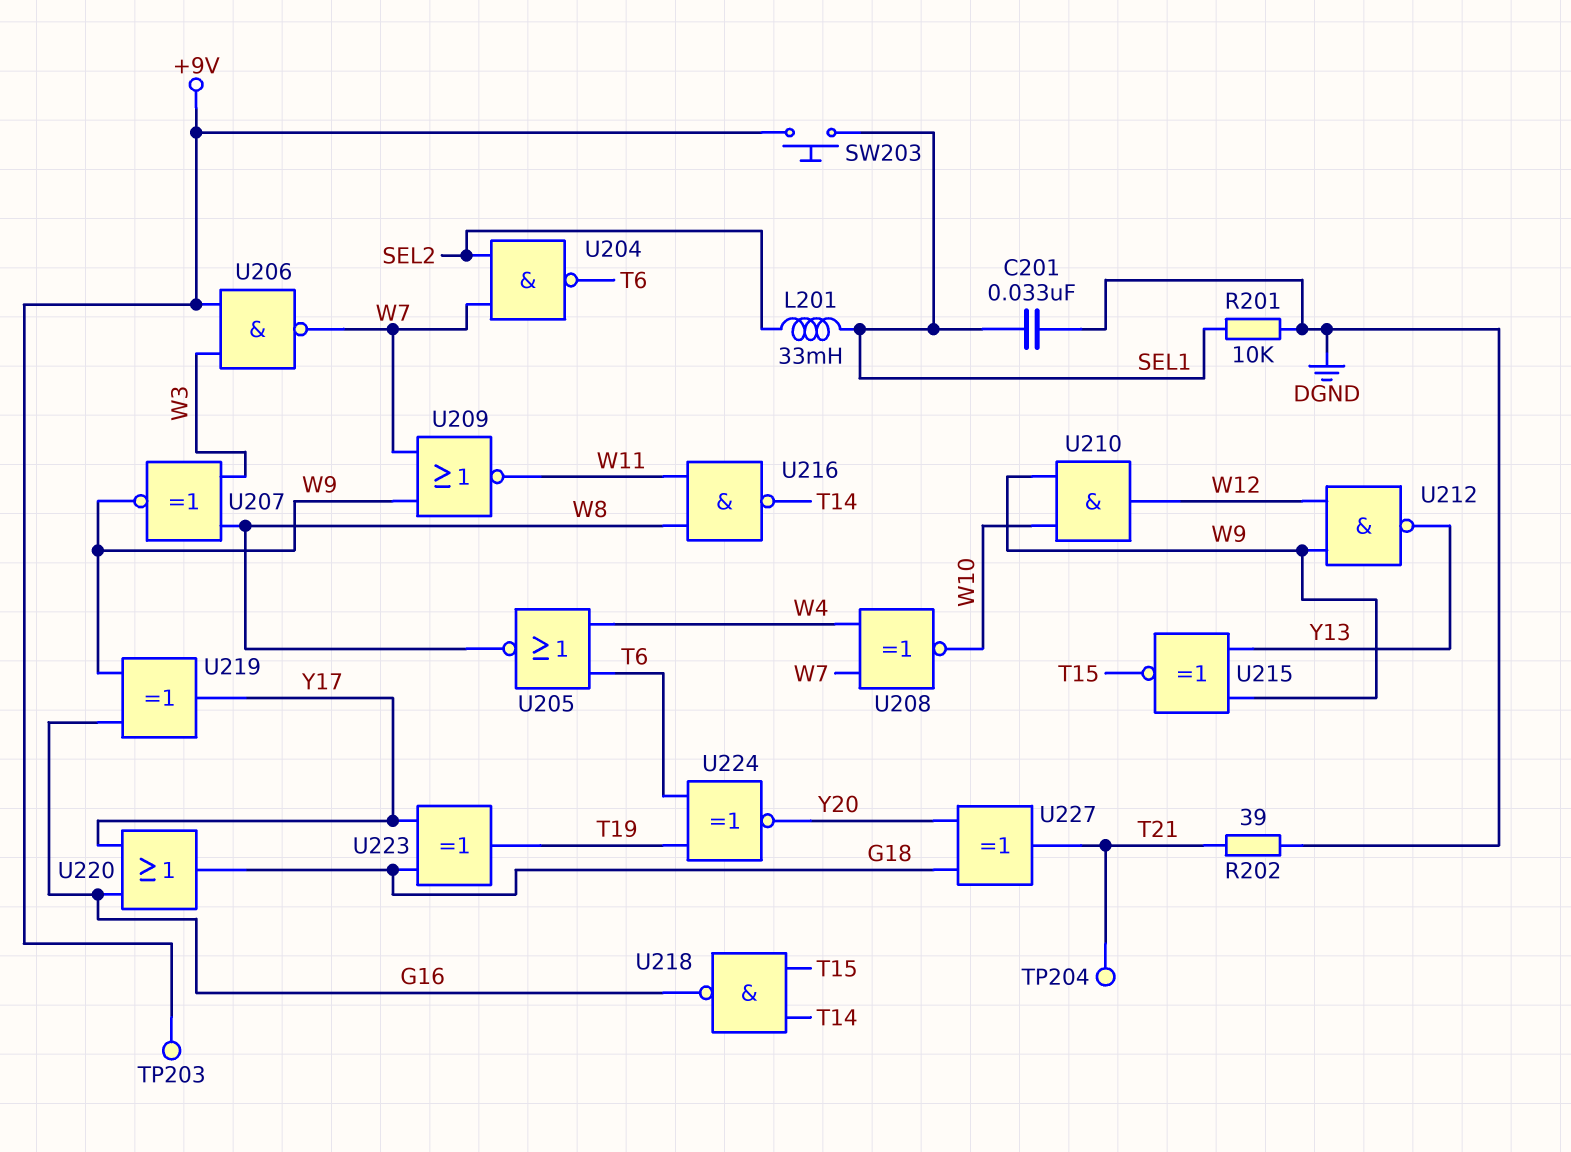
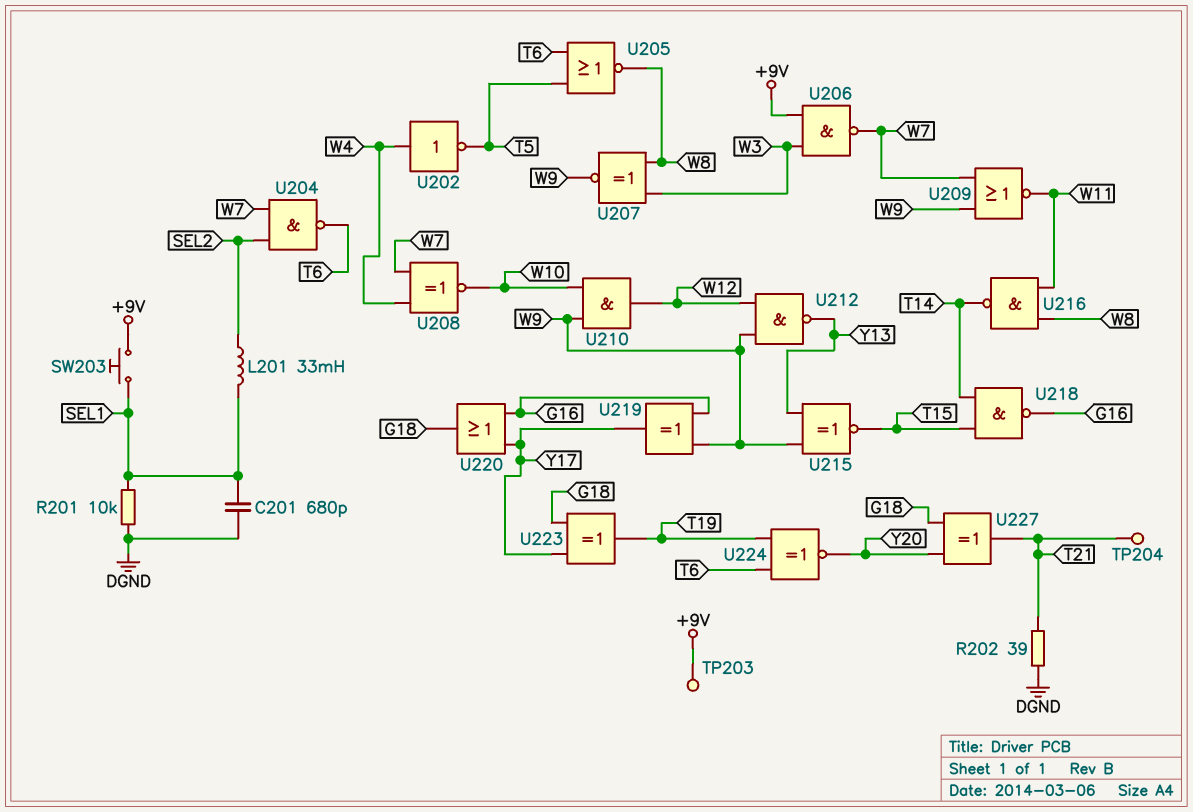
C201: 33nF (DGND, SEL1) -> 680pF (DGND, SEL1)
U202: none -> NOT (in W4, out T5)
U205: NOR (in T6, in W4, out W8) -> NOR (in T5, in T6, out W8)

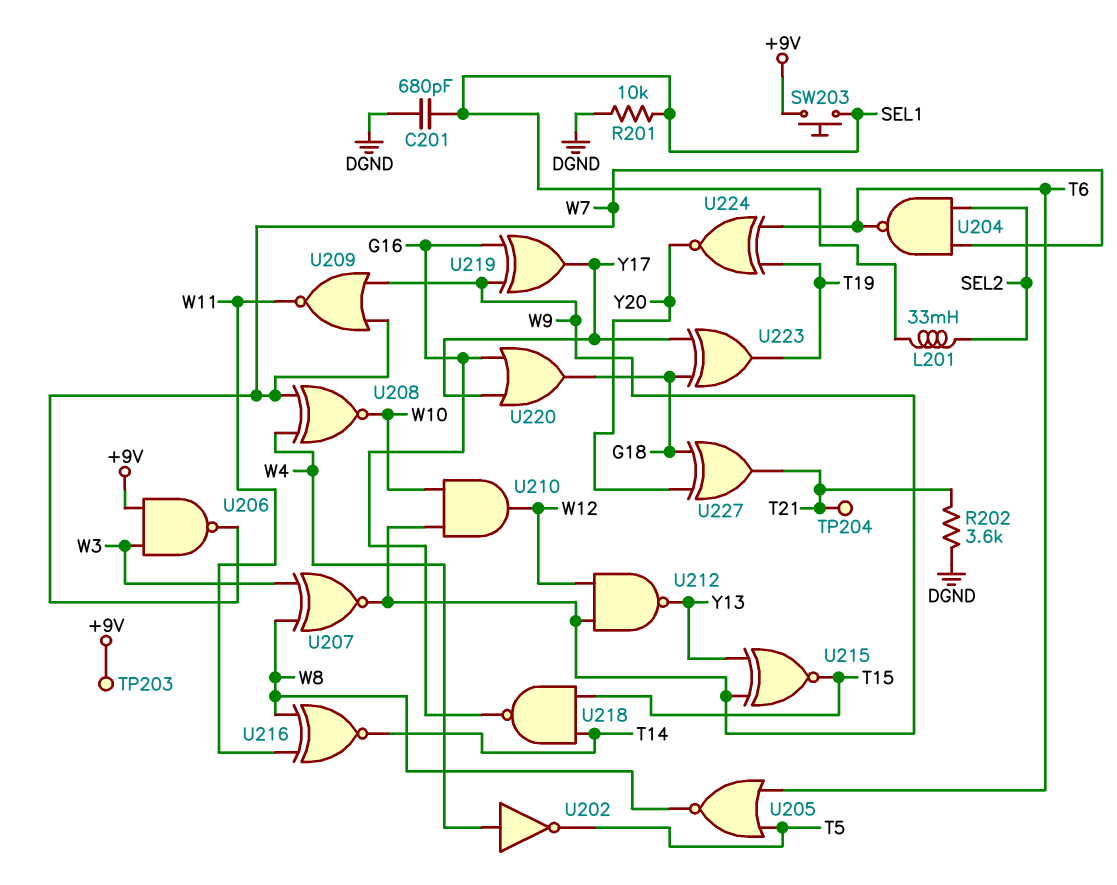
R202: 39 (DGND, T21) -> 3.6k (DGND, T21)
U216: NAND (in W8, in W11, out T14) -> XNOR (in W8, in W11, out T14)

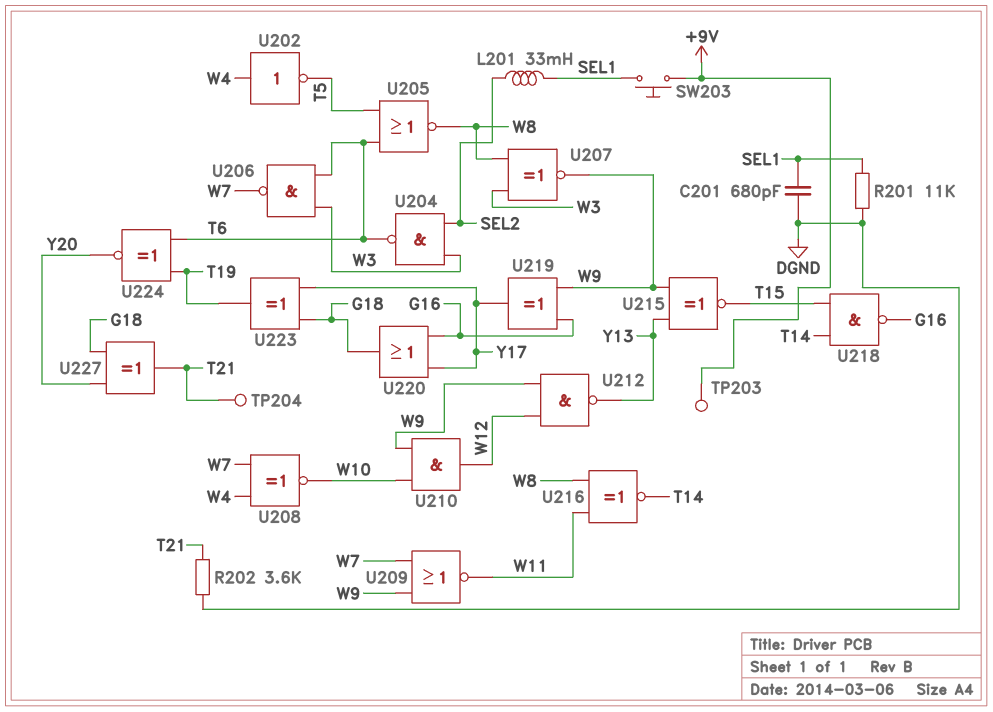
R201: 10k (DGND, SEL1) -> 11k (DGND, SEL1)
U204: NAND (in SEL2, in W7, out T6) -> NAND (in SEL2, in W3, out T6)
U206: NAND (in +9V, in W3, out W7) -> NAND (in T6, in W3, out W7)

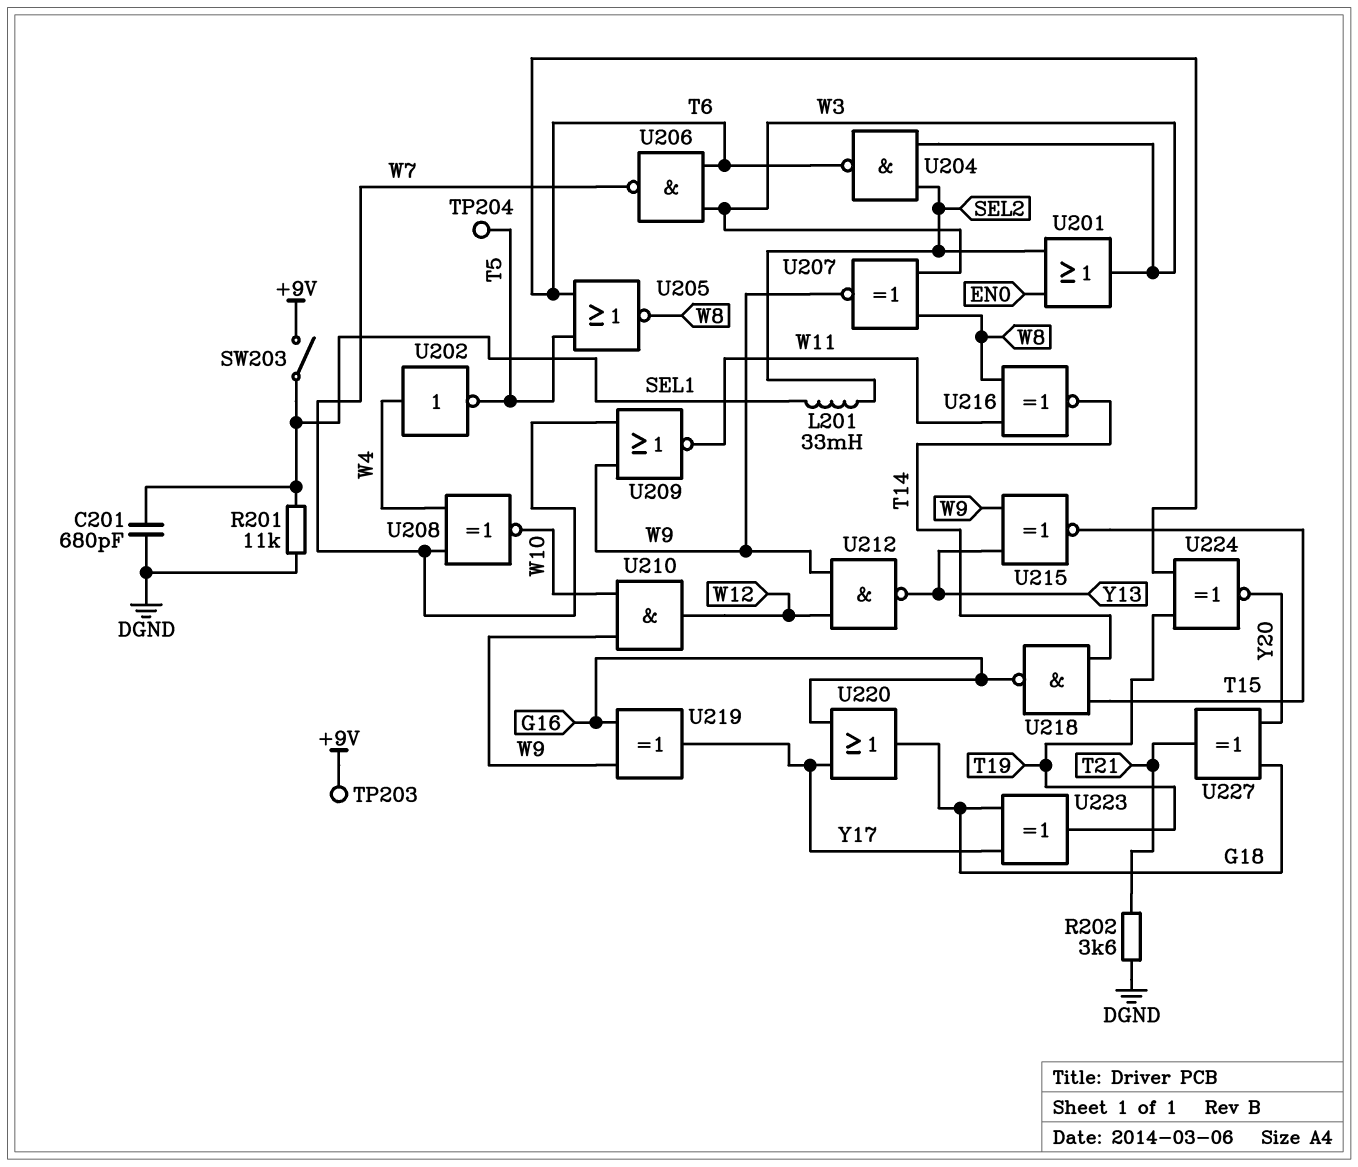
SW203: button (+9V, SEL1) -> switch (+9V, SEL1)
TP204: test point (T21) -> test point (T5)
U201: none -> OR (in EN0, in SEL2, out W3)

